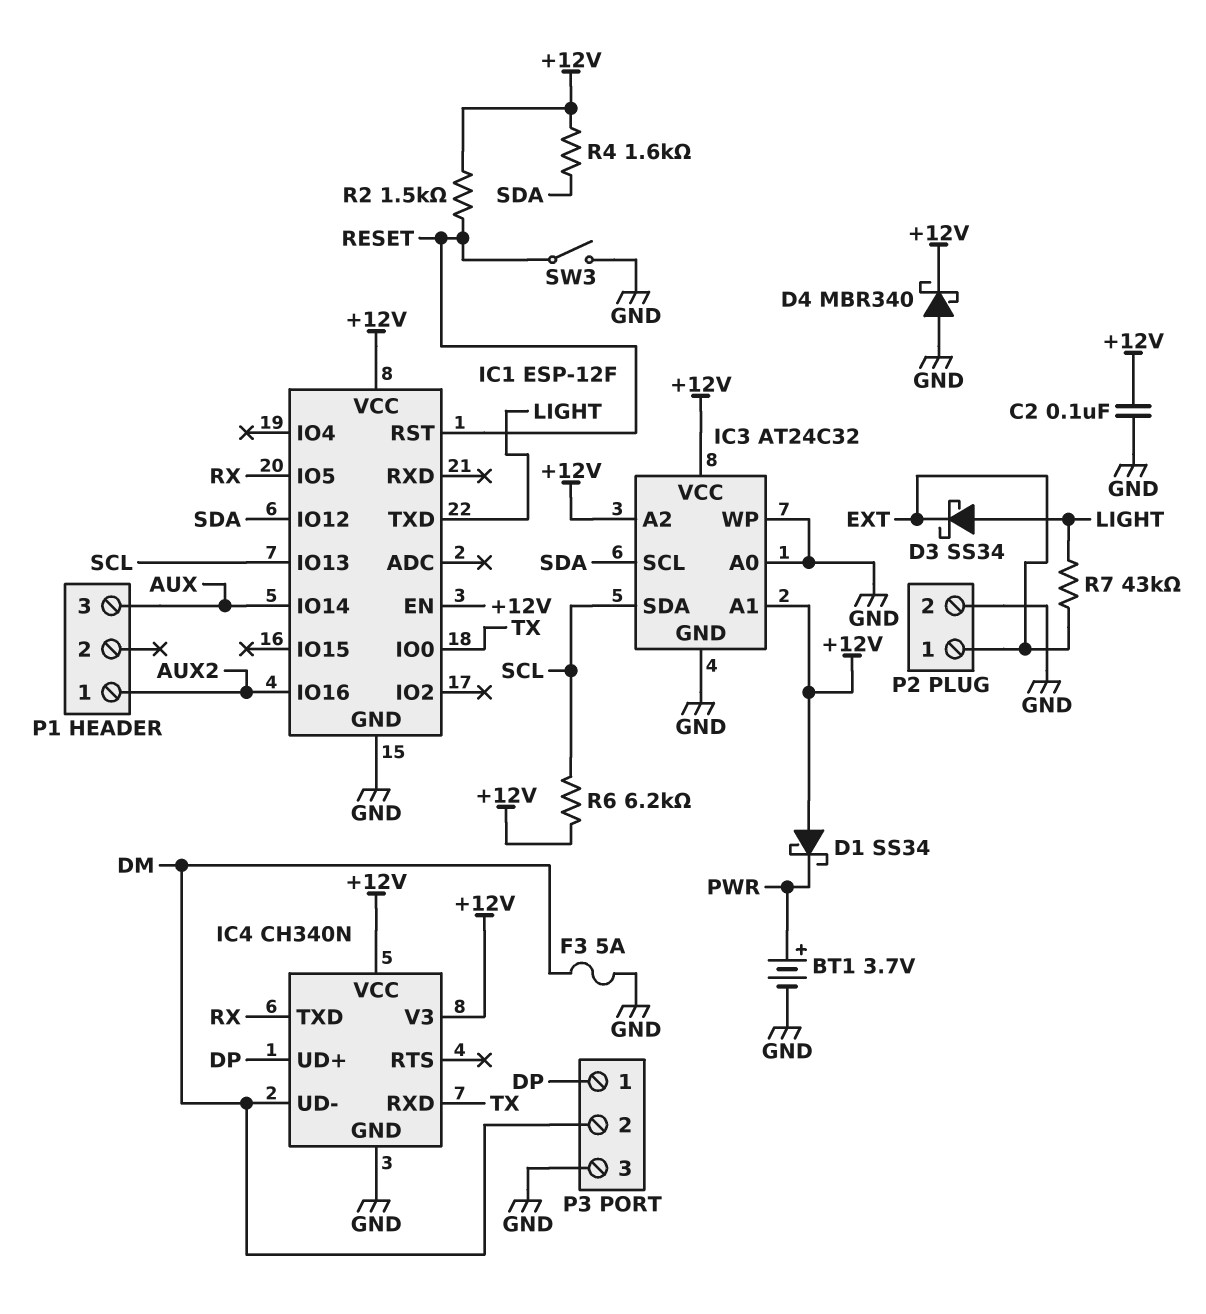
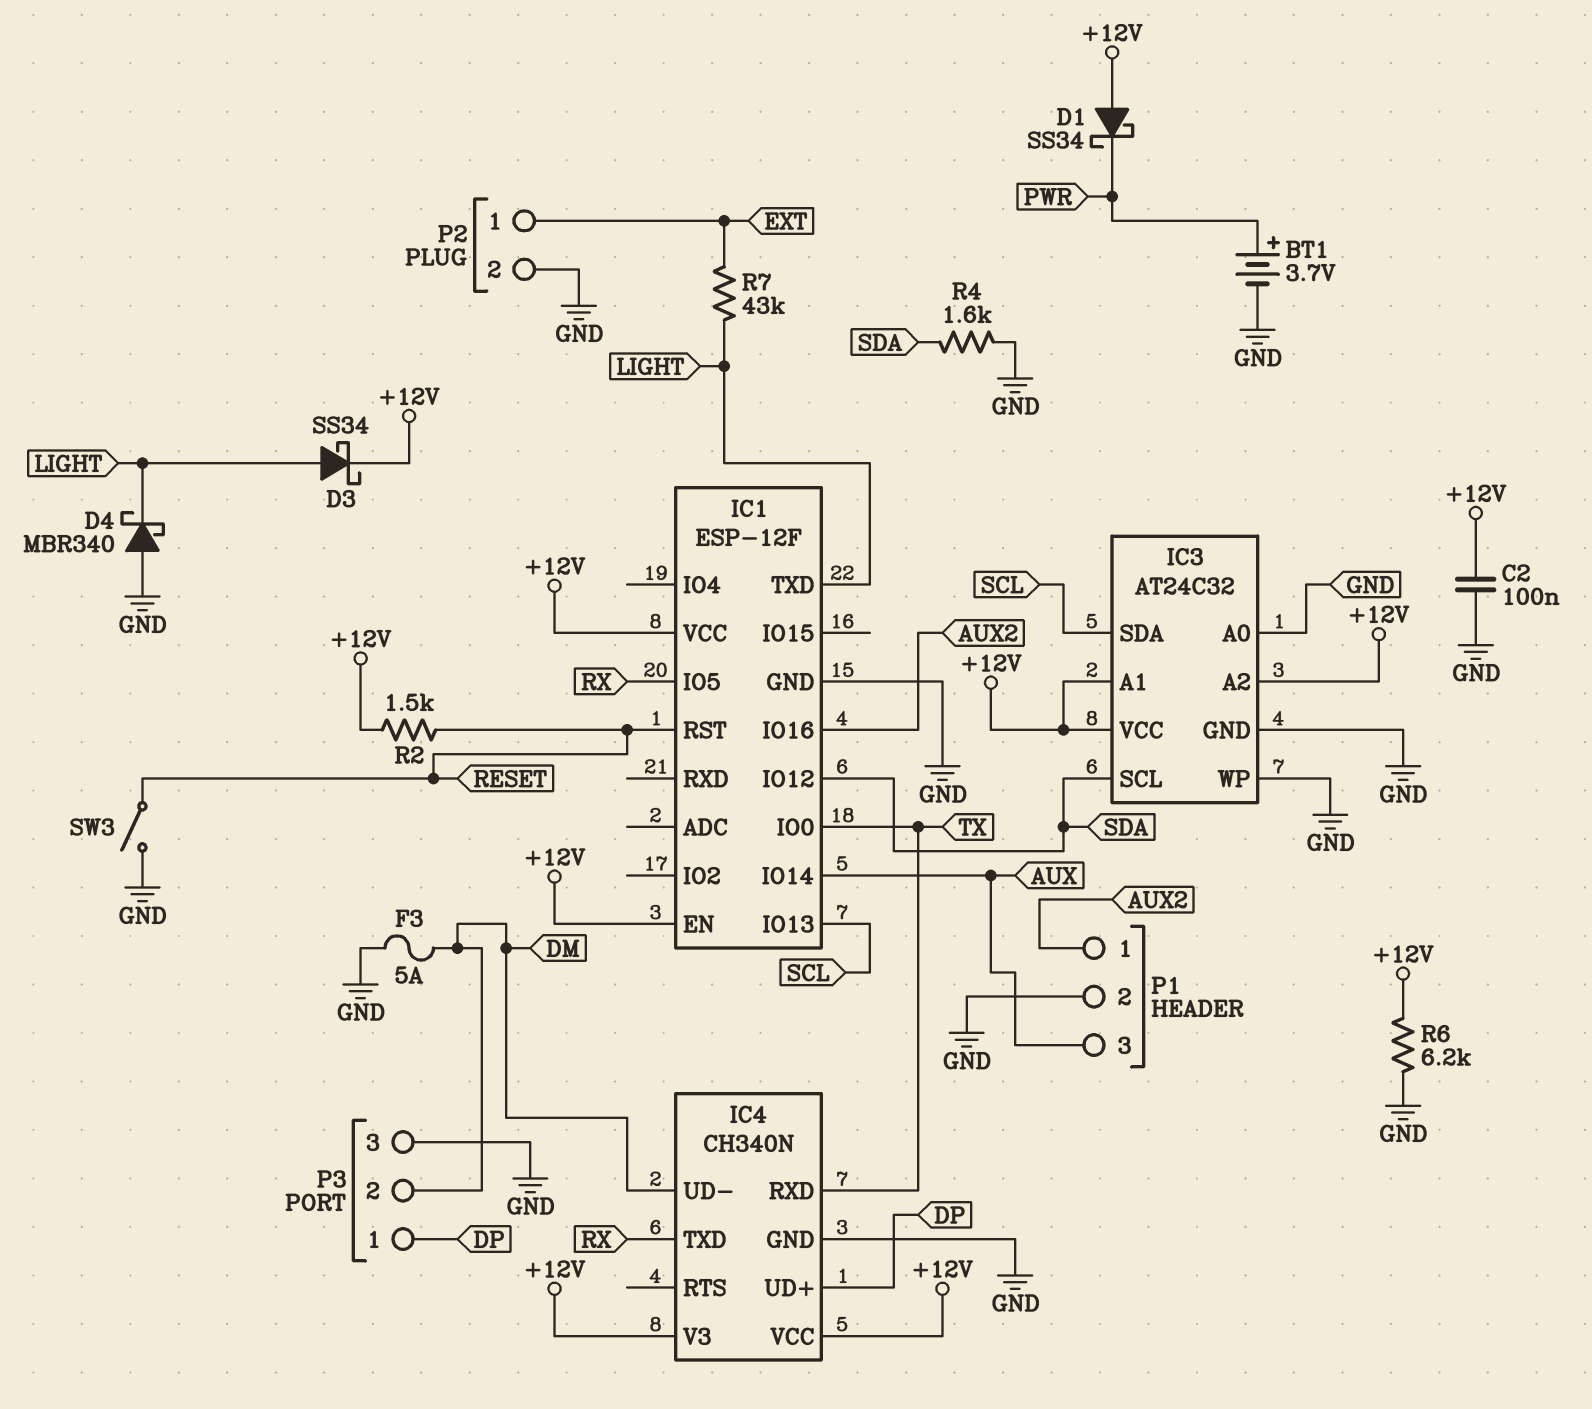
D3: schottky SS34 (A LIGHT, K EXT) -> schottky SS34 (A LIGHT, K +12V)
D4: schottky MBR340 (A GND, K +12V) -> schottky MBR340 (A GND, K LIGHT)
P1 pin 2: none -> GND
R4: 1.6k (+12V, SDA) -> 1.6k (GND, SDA)
R6: 6.2k (+12V, SCL) -> 6.2k (+12V, GND)

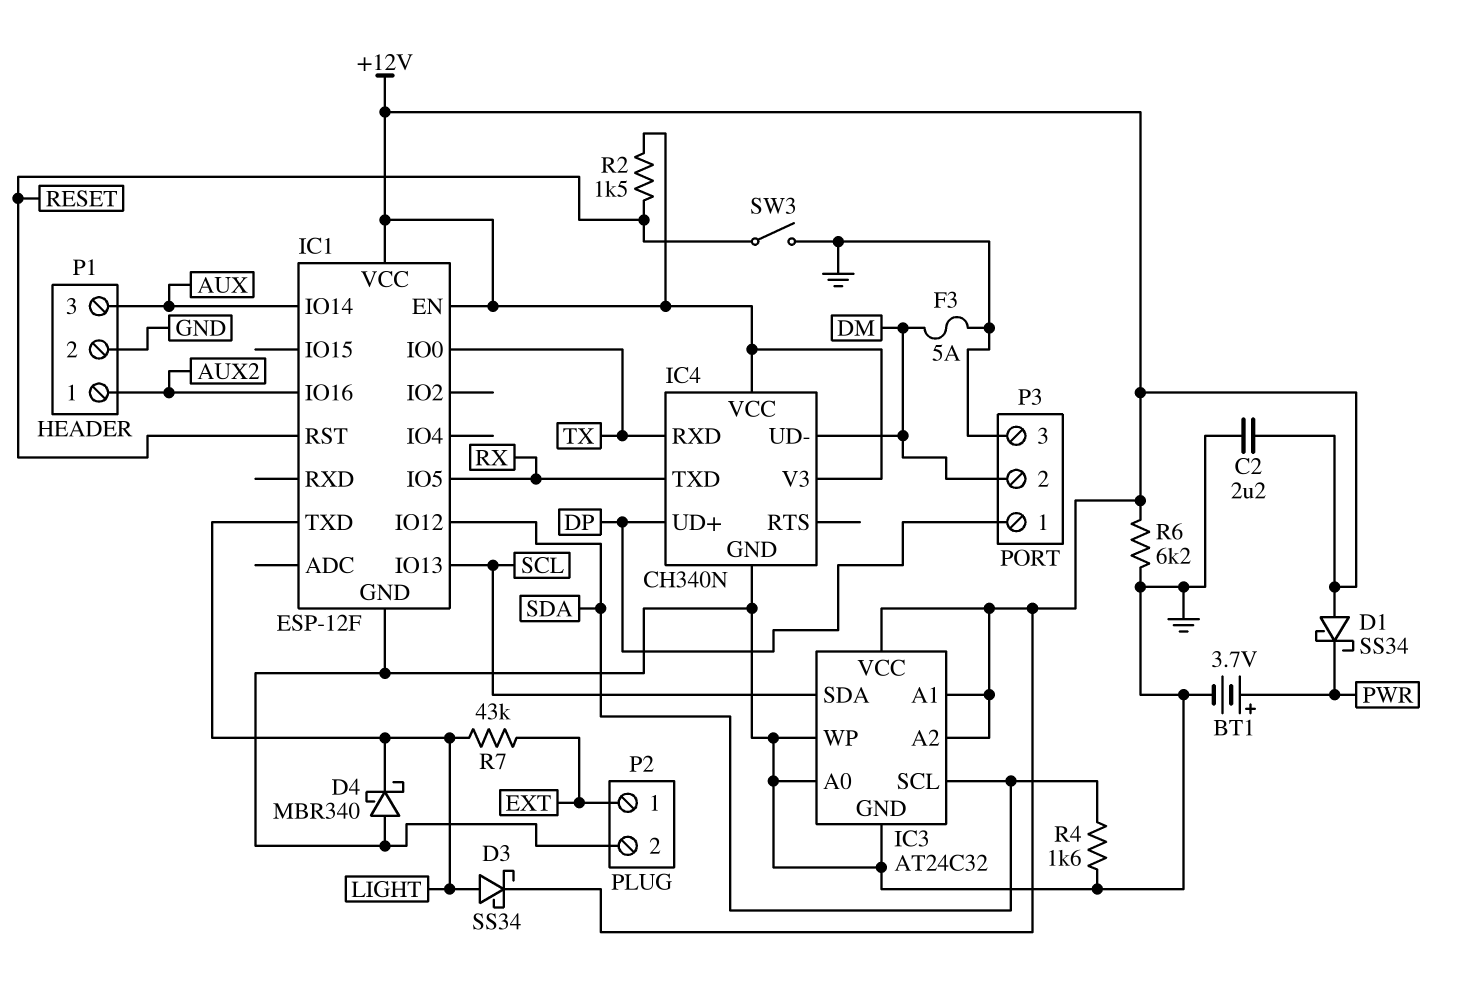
C2: 100nF (+12V, GND) -> 2.2uF (+12V, GND)

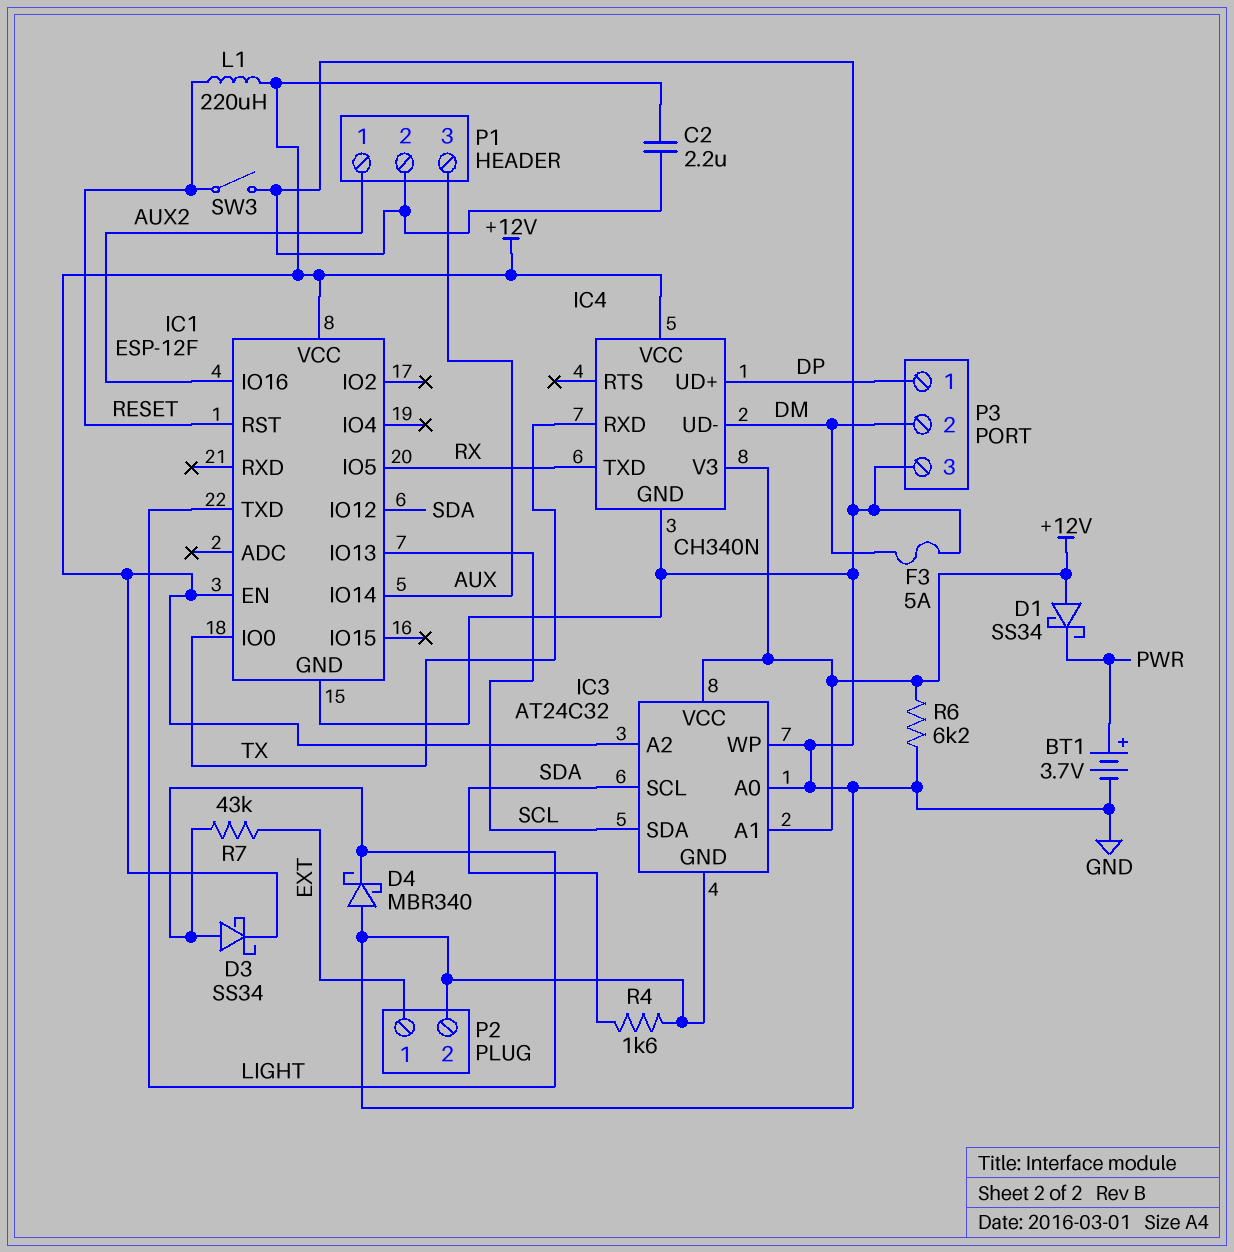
L1: none -> 220uH (+12V, RESET)
R2: 1.5k (+12V, RESET) -> none

